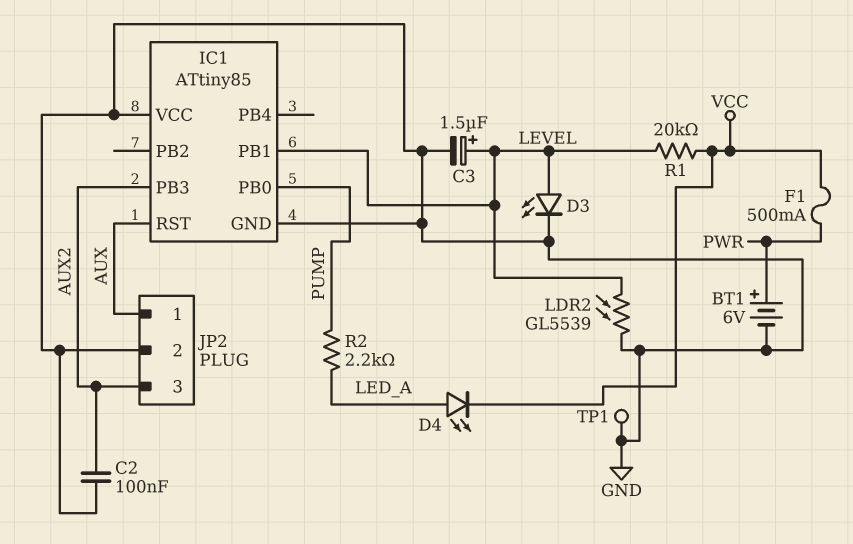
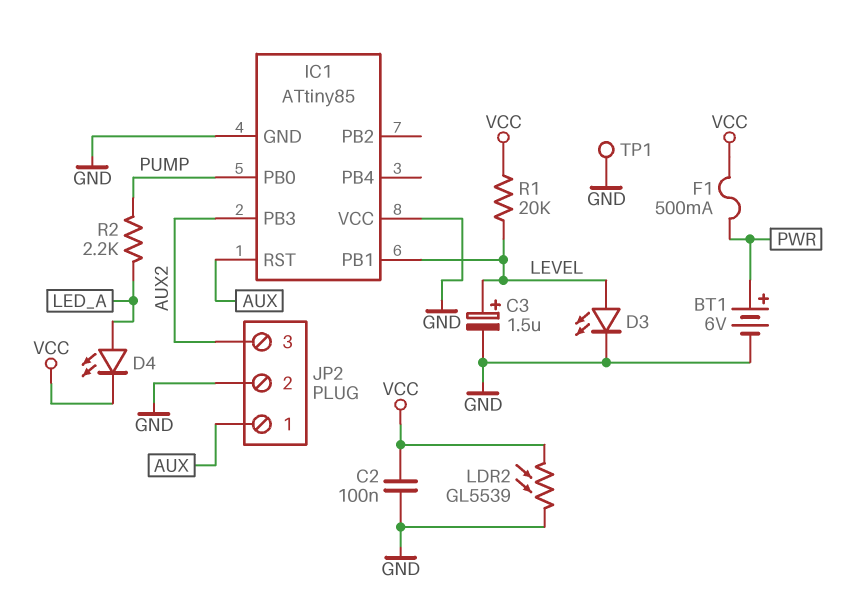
C2: 100nF (AUX2, GND) -> 100nF (GND, VCC)
LDR2: GL5539 (GND, LEVEL) -> GL5539 (GND, VCC)

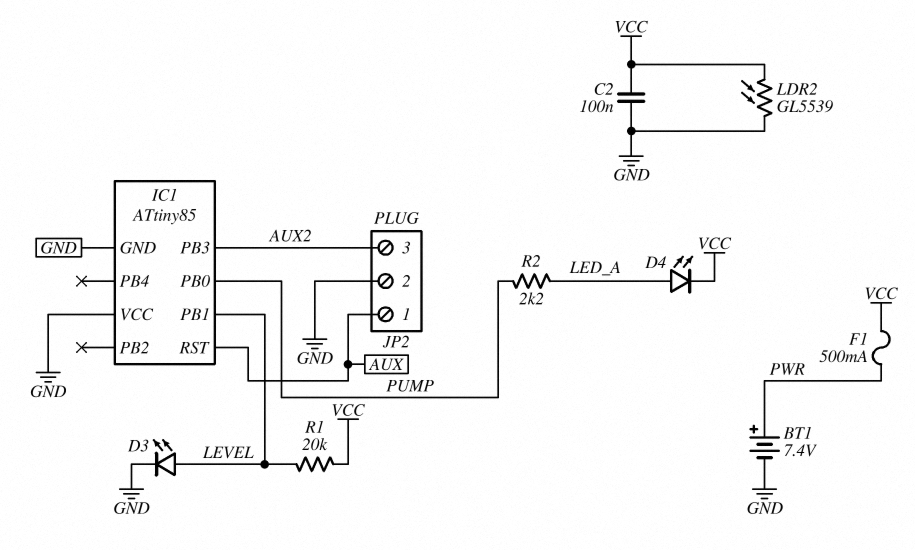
BT1: 6V (plus PWR, minus GND) -> 7.4V (plus PWR, minus GND)
C3: 1.5uF (plus LEVEL, minus GND) -> none
TP1: test point (GND) -> none

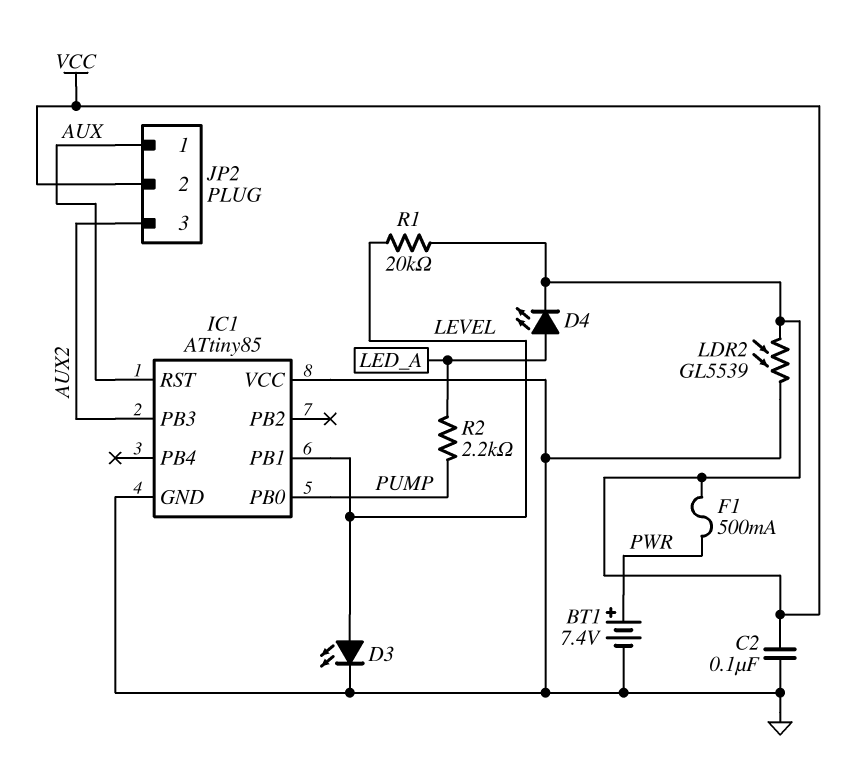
JP2 pin 2: GND -> VCC

